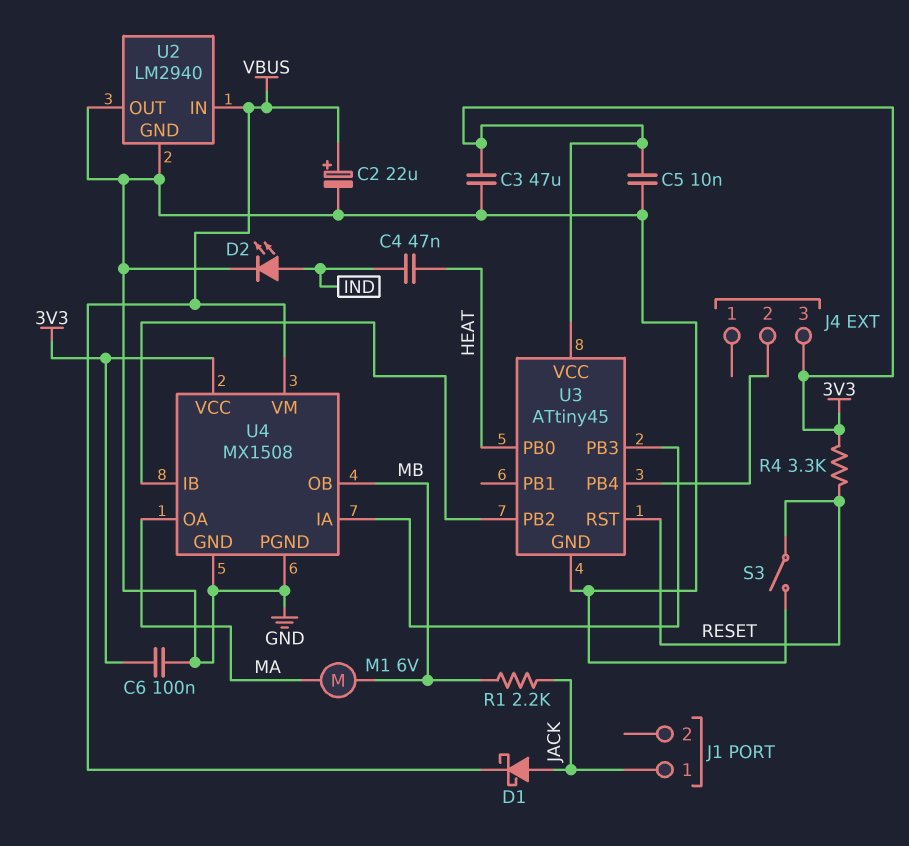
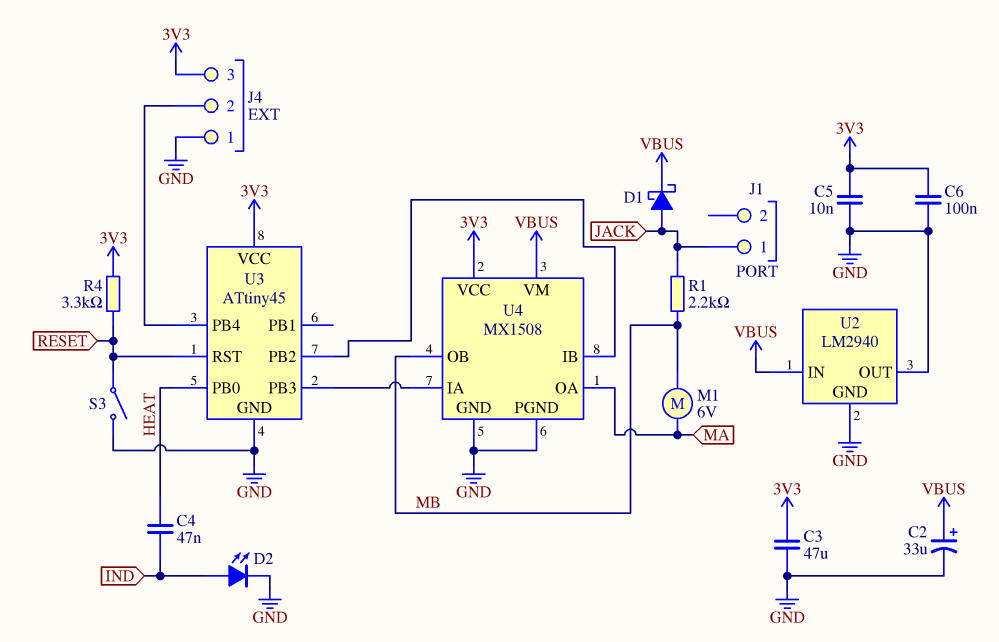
C2: 22uF (plus VBUS, minus GND) -> 33uF (plus VBUS, minus GND)
J4 pin 1: none -> GND

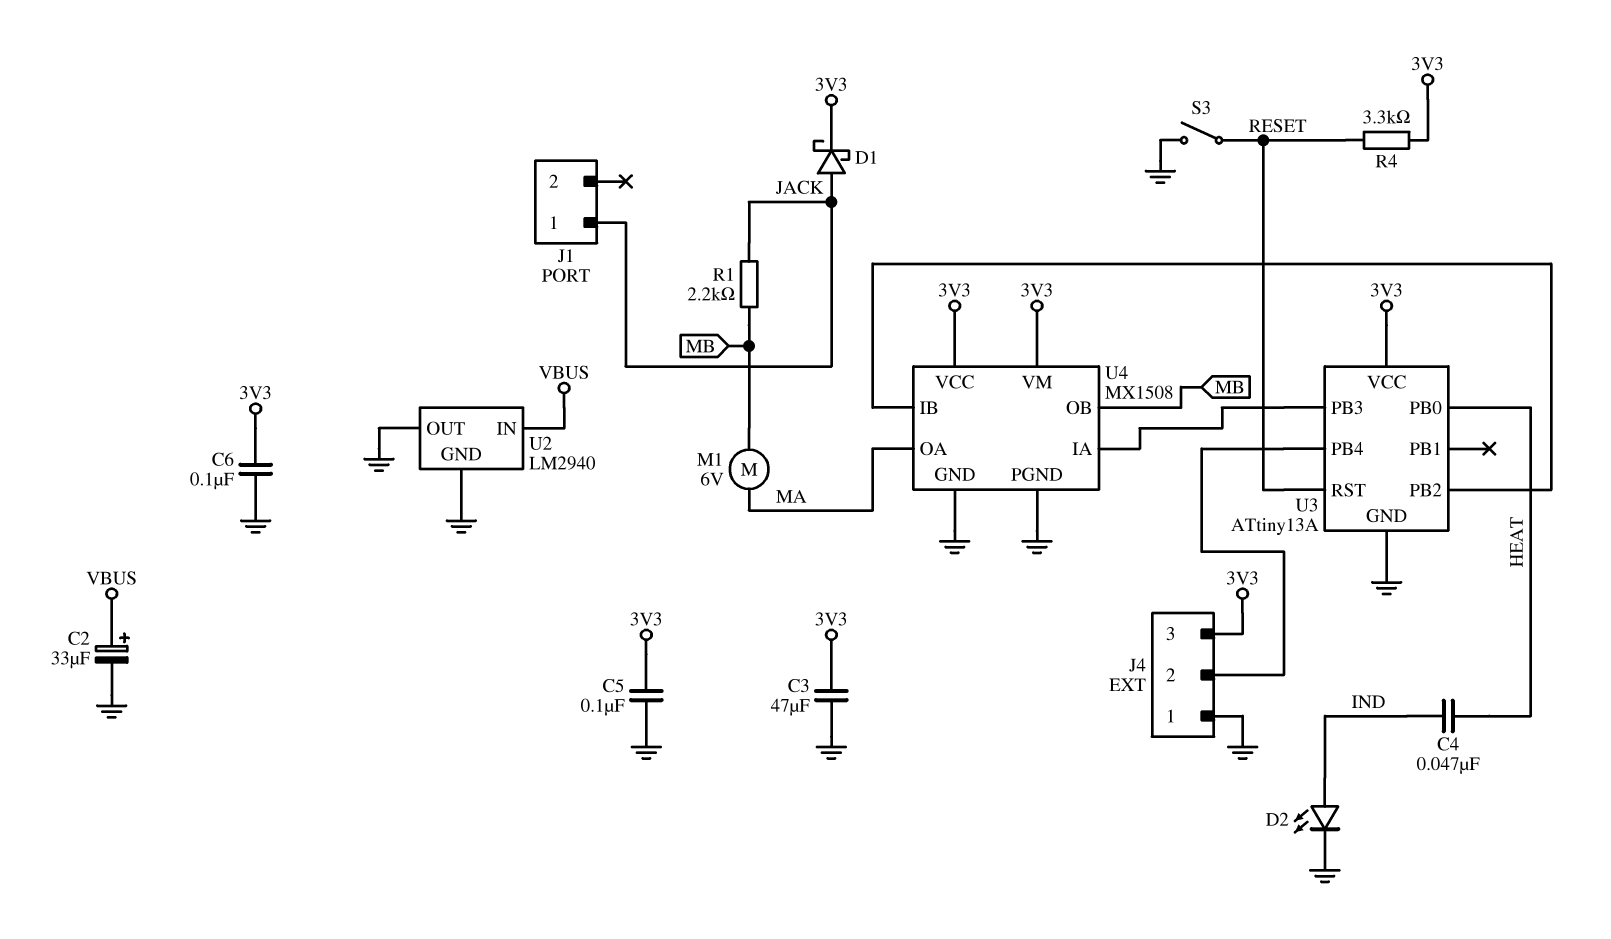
C5: 10nF (3V3, GND) -> 100nF (3V3, GND)
D1: schottky (A JACK, K VBUS) -> schottky (A JACK, K 3V3)
U3: ATtiny45 -> ATtiny13A
U4 pin VM: VBUS -> 3V3

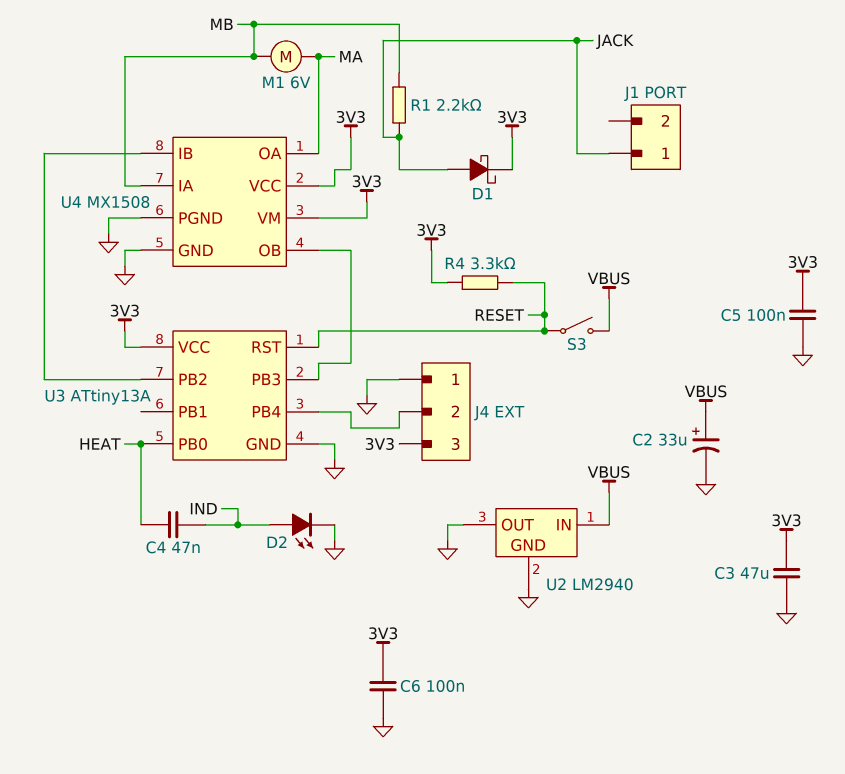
S3: switch (GND, RESET) -> switch (RESET, VBUS)
U4 pin IA: U3/PB3 -> MB
U4 pin OB: MB -> U3/PB3

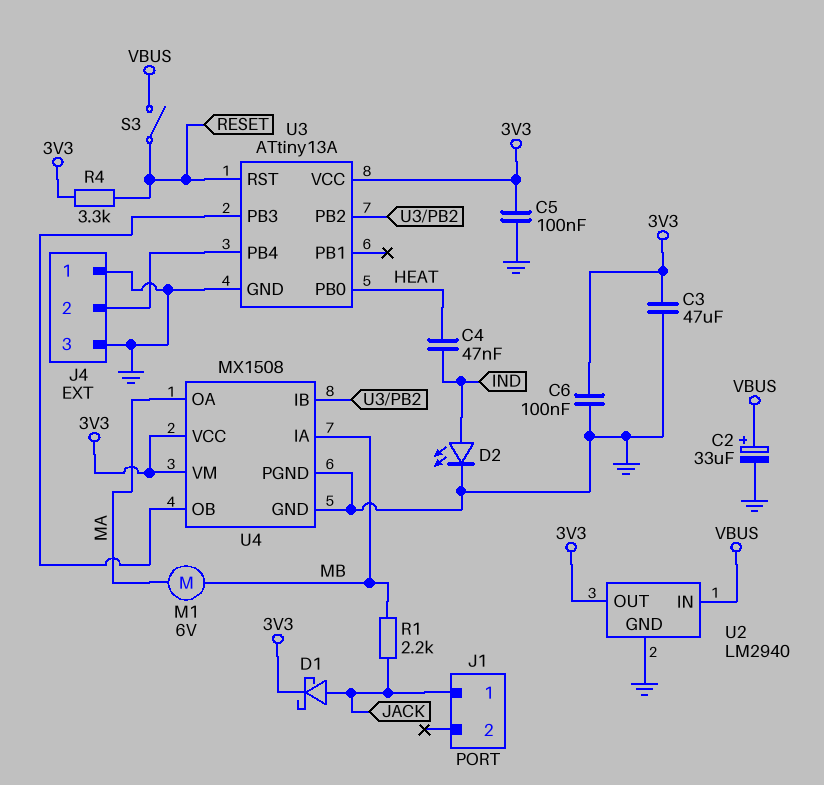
J4 pin 3: 3V3 -> GND
U2 pin OUT: GND -> 3V3

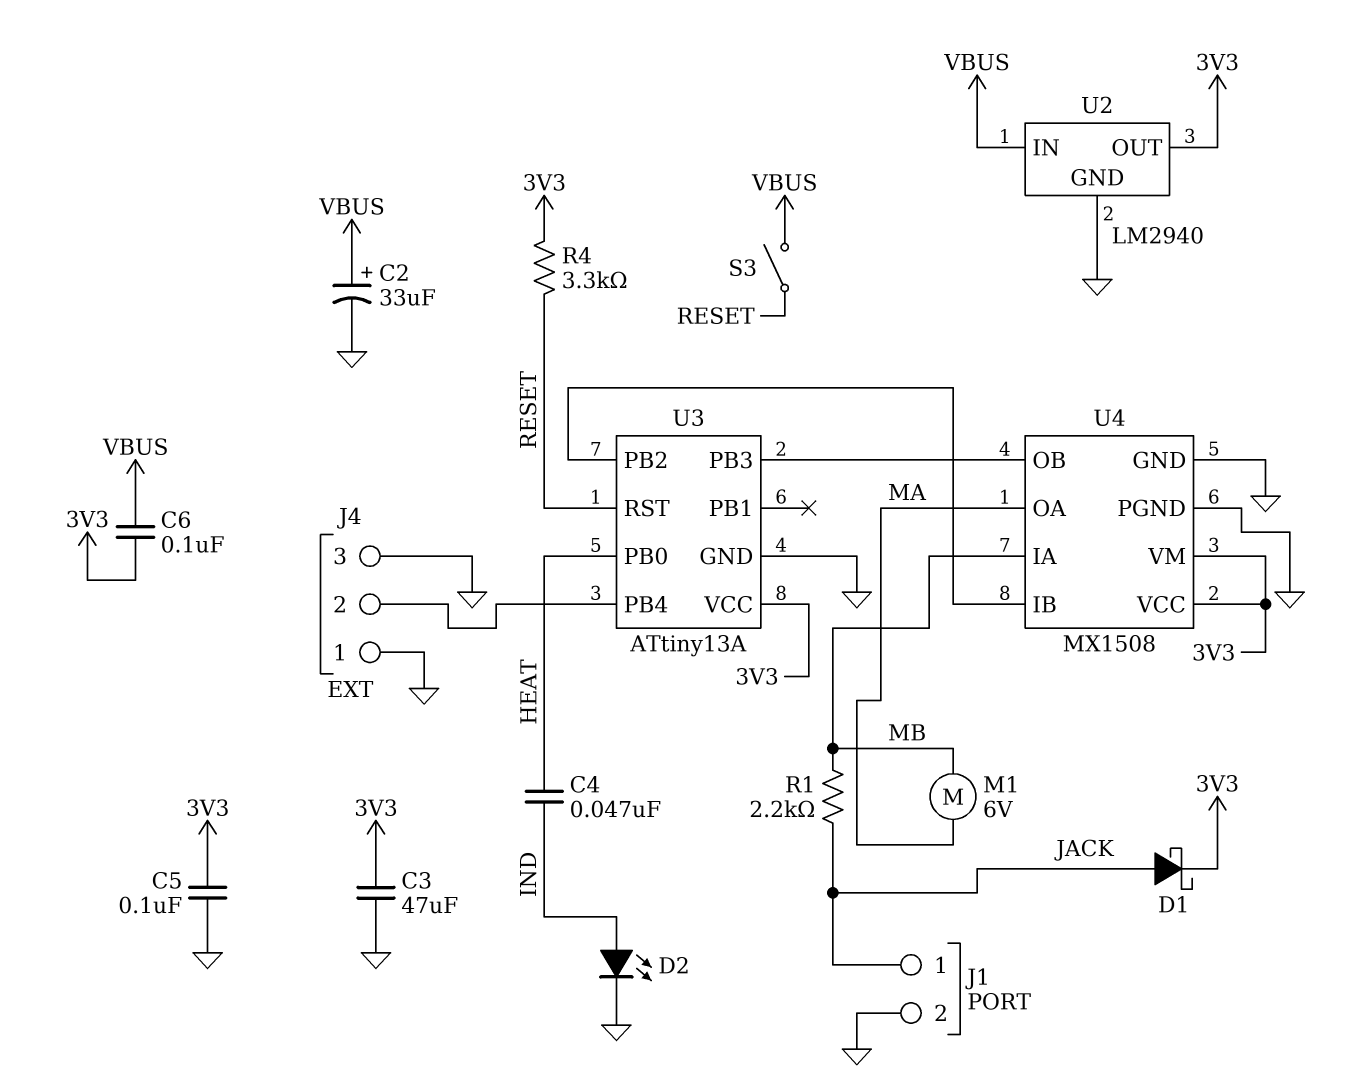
C6: 100nF (3V3, GND) -> 100nF (3V3, VBUS)
J1 pin 2: none -> GND

